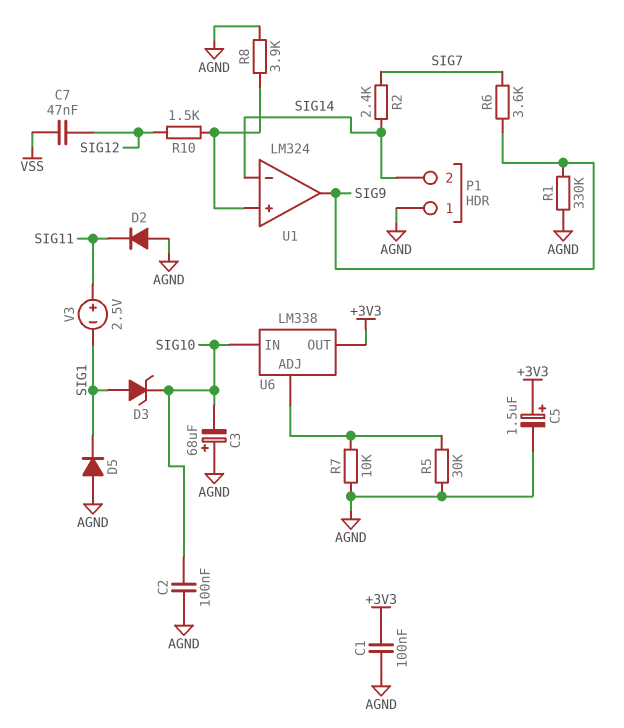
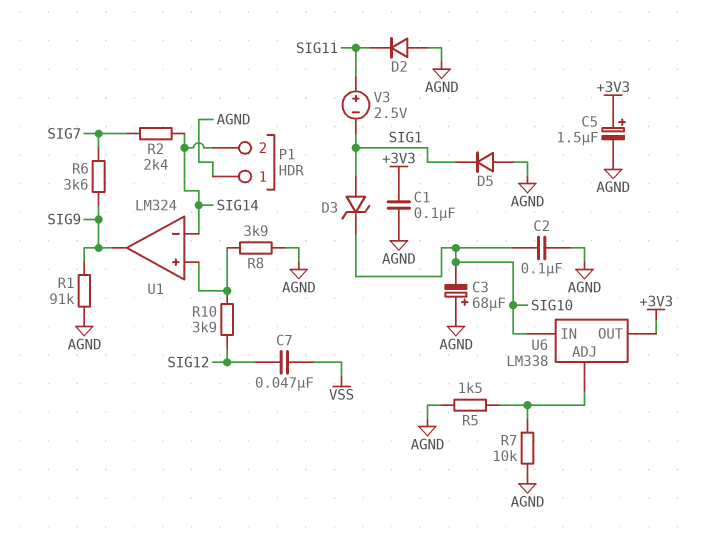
R1: 330k (AGND, SIG9) -> 91k (AGND, SIG9)
R5: 30k (AGND, U6/ADJ) -> 1.5k (AGND, U6/ADJ)
R10: 1.5k (SIG12, U1/in+) -> 3.9k (SIG12, U1/in+)

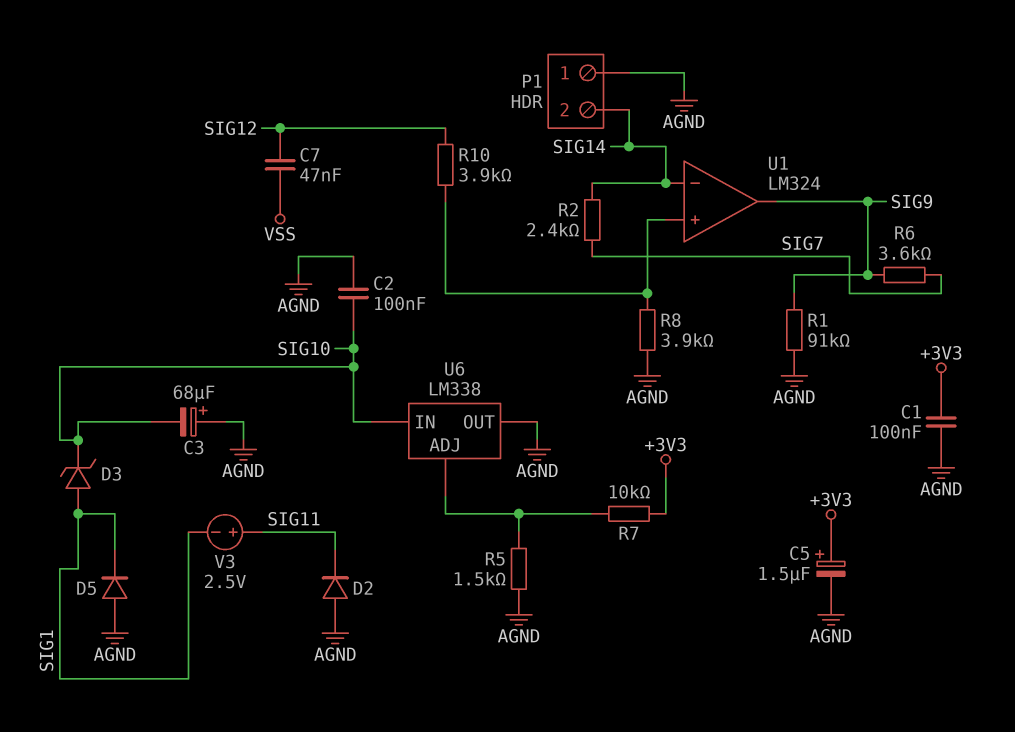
R7: 10k (AGND, U6/ADJ) -> 10k (+3V3, U6/ADJ)
U6 pin OUT: +3V3 -> AGND

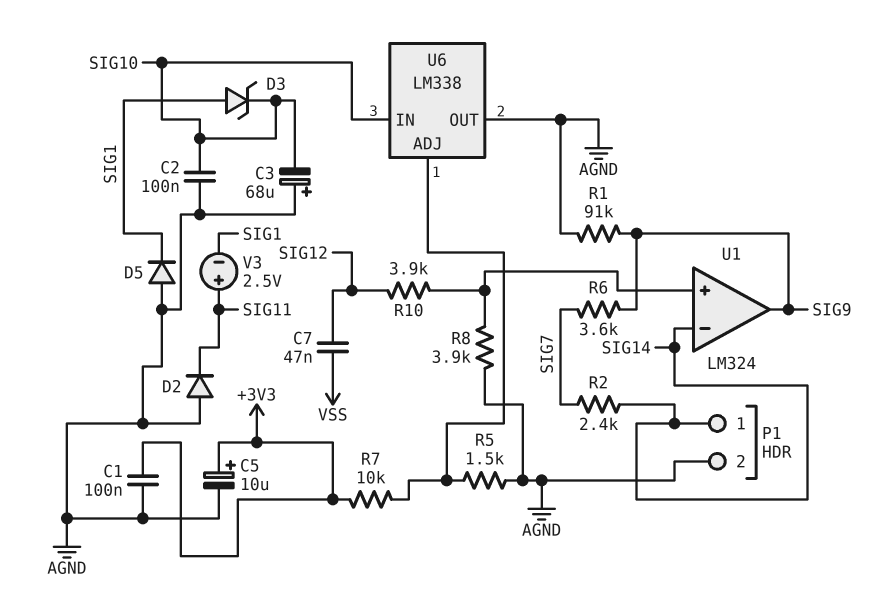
C5: 1.5uF (plus +3V3, minus AGND) -> 10uF (plus +3V3, minus AGND)
P1 pin 1: AGND -> SIG14
P1 pin 2: SIG14 -> AGND

